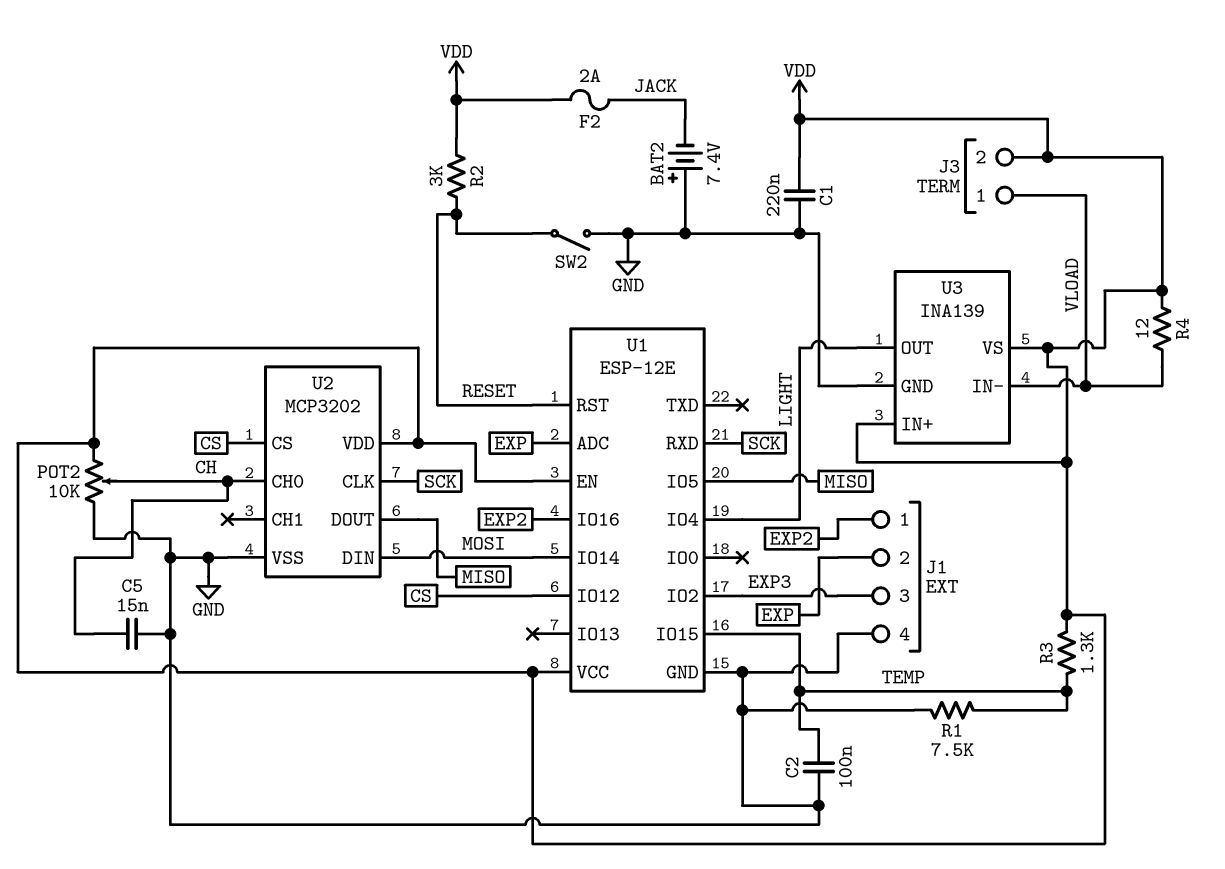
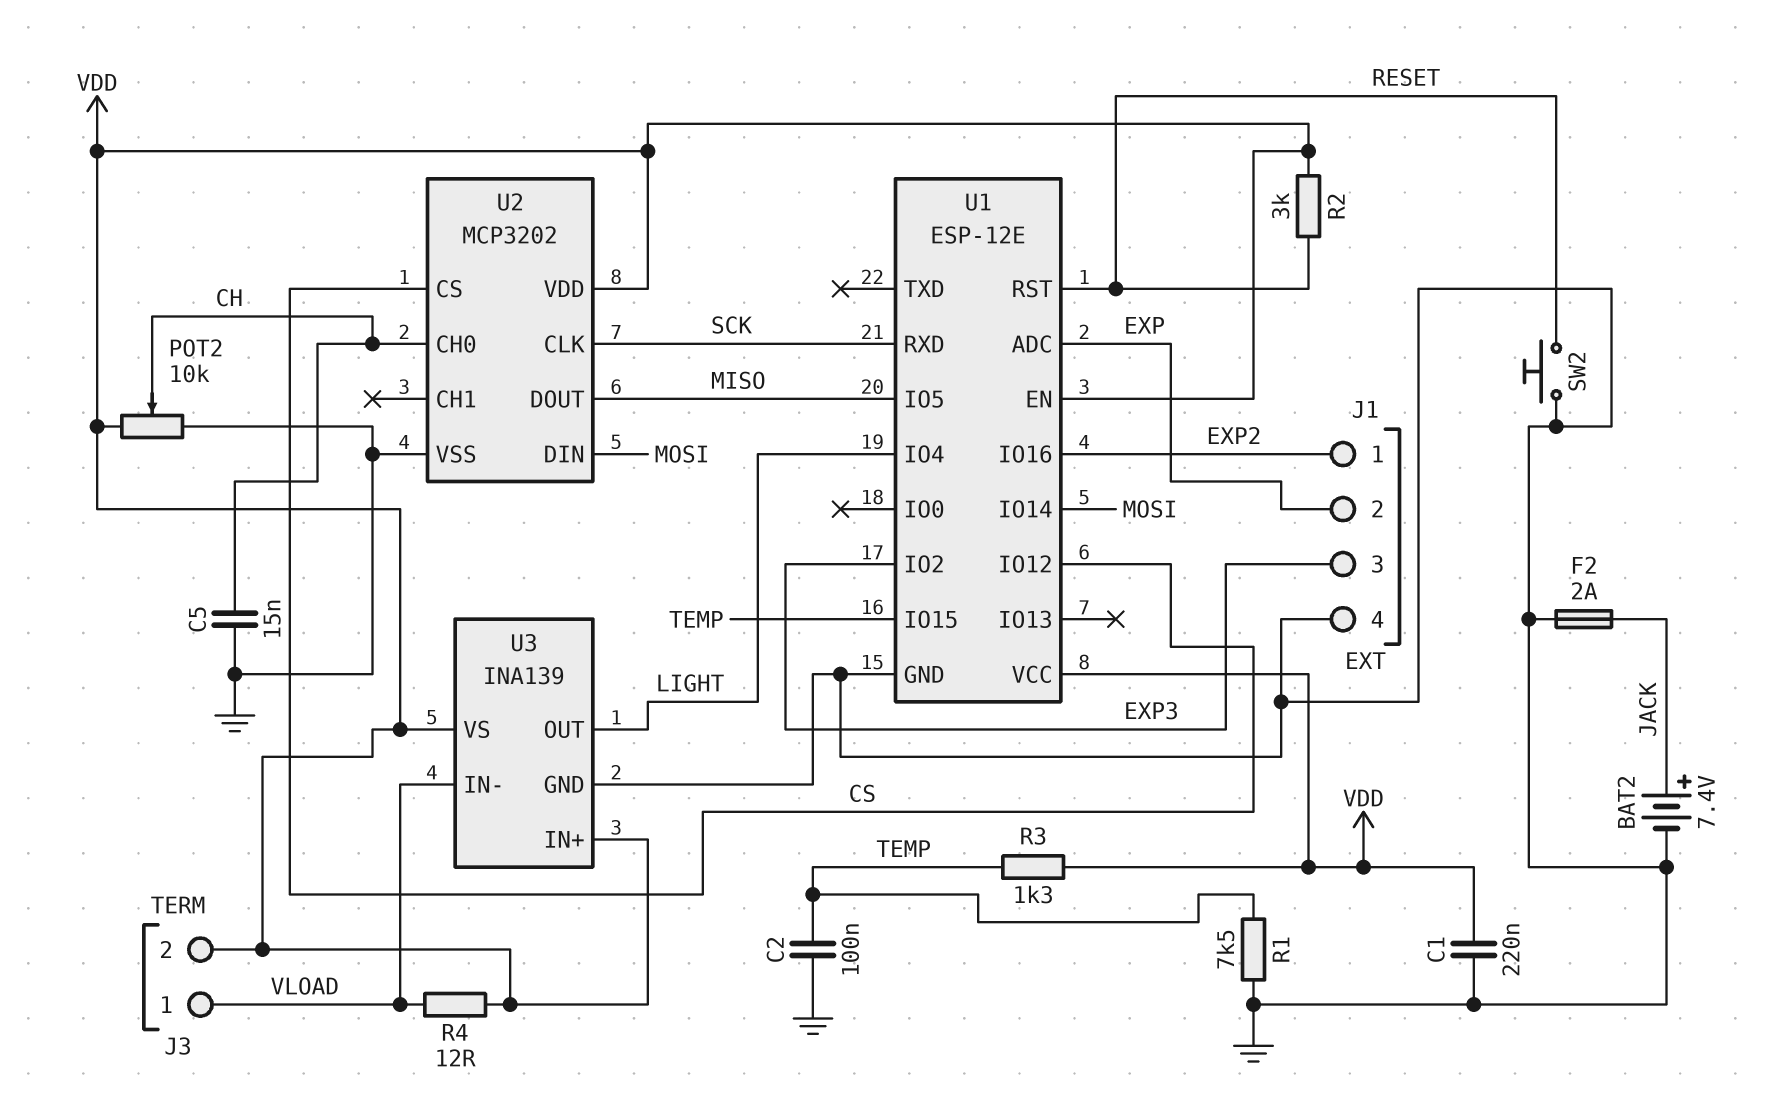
BAT2: 7.4V (plus GND, minus JACK) -> 7.4V (plus JACK, minus GND)
F2: 2A (JACK, VDD) -> 2A (GND, JACK)
SW2: switch (GND, RESET) -> button (GND, RESET)

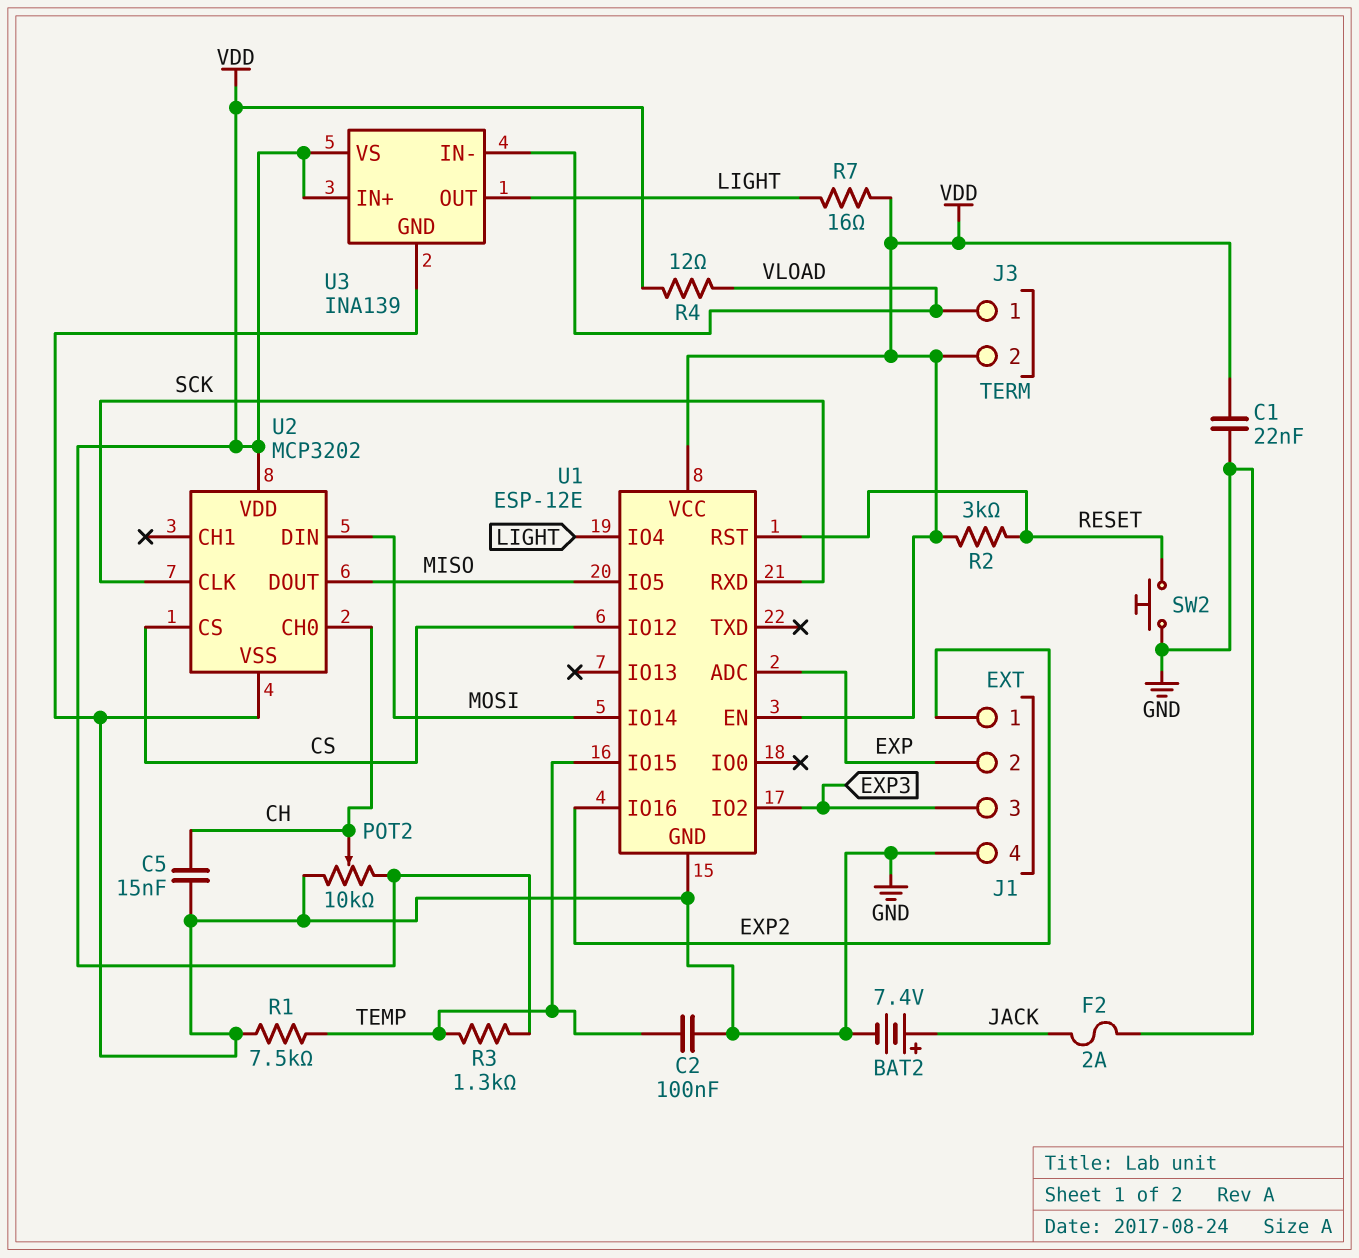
C1: 220nF (GND, VDD) -> 22nF (GND, VDD)
R7: none -> 16 (LIGHT, VDD)

